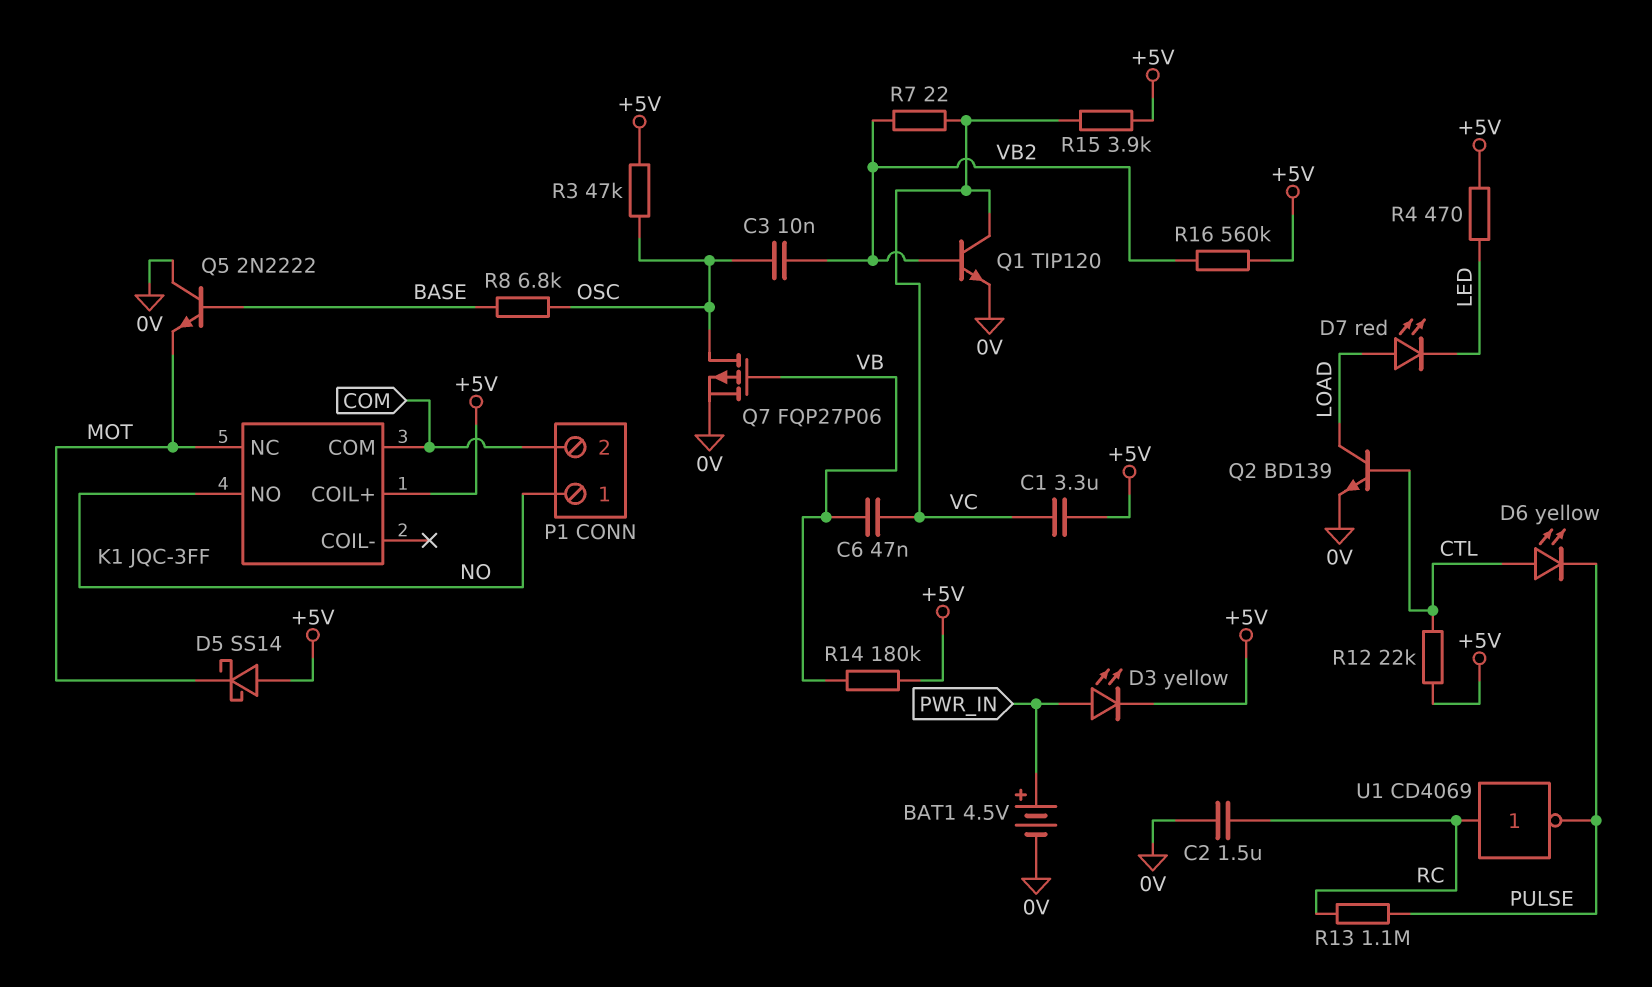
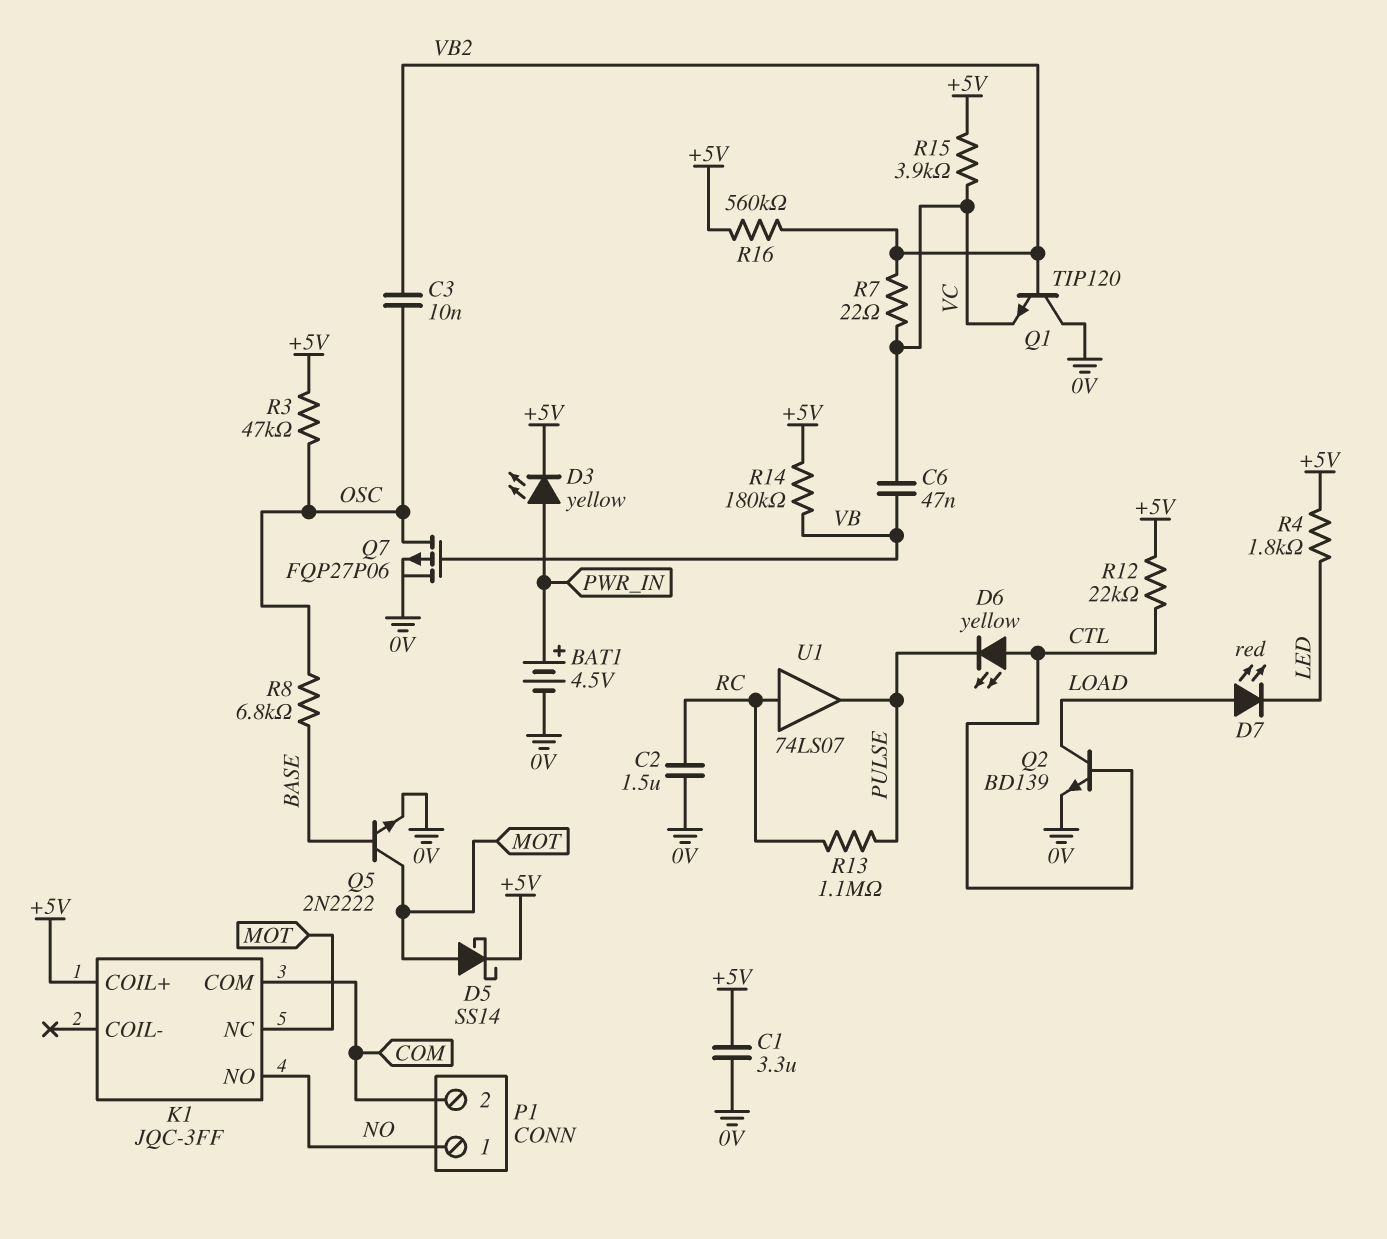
C1: 3.3uF (+5V, VC) -> 3.3uF (+5V, 0V)
D5: schottky SS14 (A +5V, K MOT) -> schottky SS14 (A MOT, K +5V)
Q1: NPN TIP120 (B VB2, C VC, E 0V) -> NPN TIP120 (B VB2, C 0V, E VC)
Q5: NPN 2N2222 (B BASE, C 0V, E MOT) -> NPN 2N2222 (B BASE, C MOT, E 0V)
R4: 470 (+5V, LED) -> 1.8k (+5V, LED)
U1: NOT CD4069 (in RC, out PULSE) -> buffer 74LS07 (in RC, out PULSE)

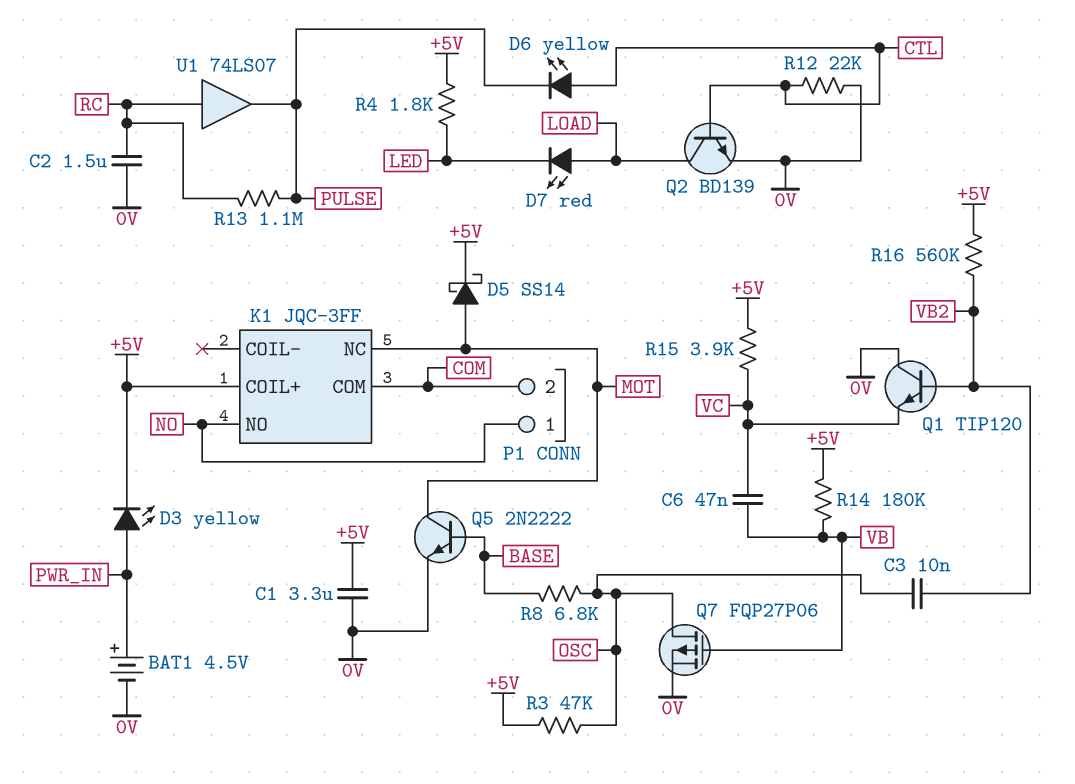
R7: 22 (VB2, VC) -> none
R12: 22k (+5V, CTL) -> 22k (0V, CTL)

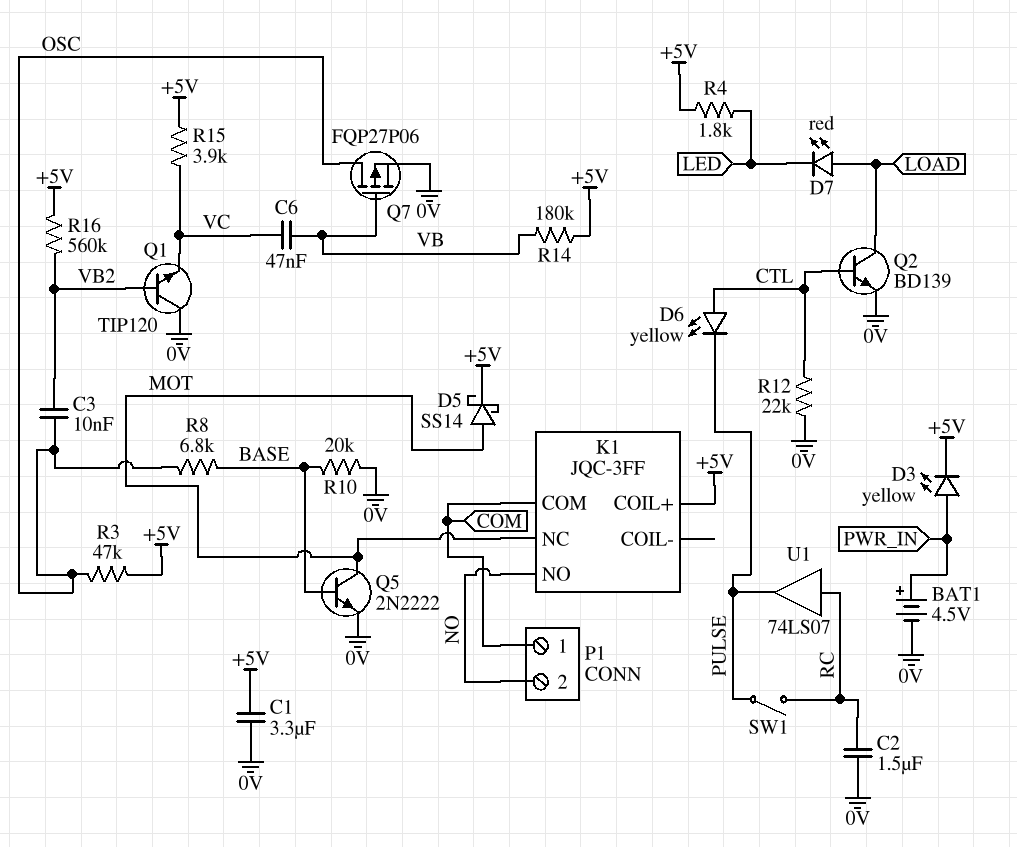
P1 pin 1: NO -> COM
P1 pin 2: COM -> NO
R10: none -> 20k (0V, BASE)
R13: 1.1M (PULSE, RC) -> none
SW1: none -> switch (PULSE, RC)

